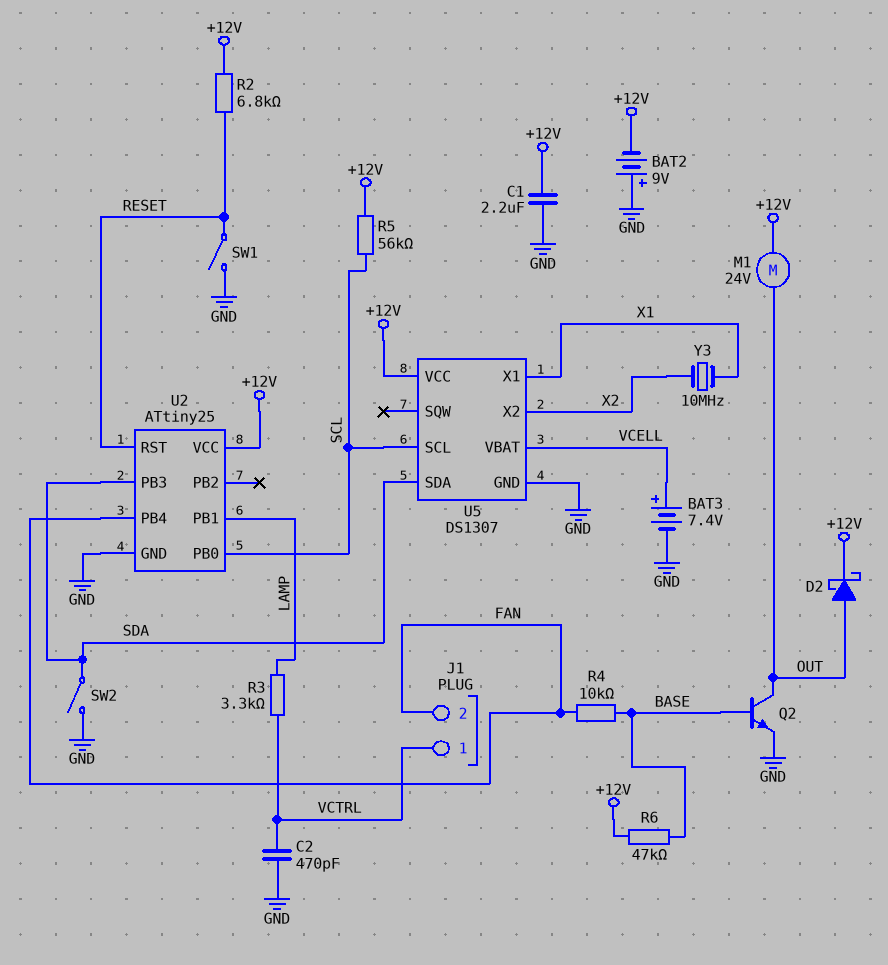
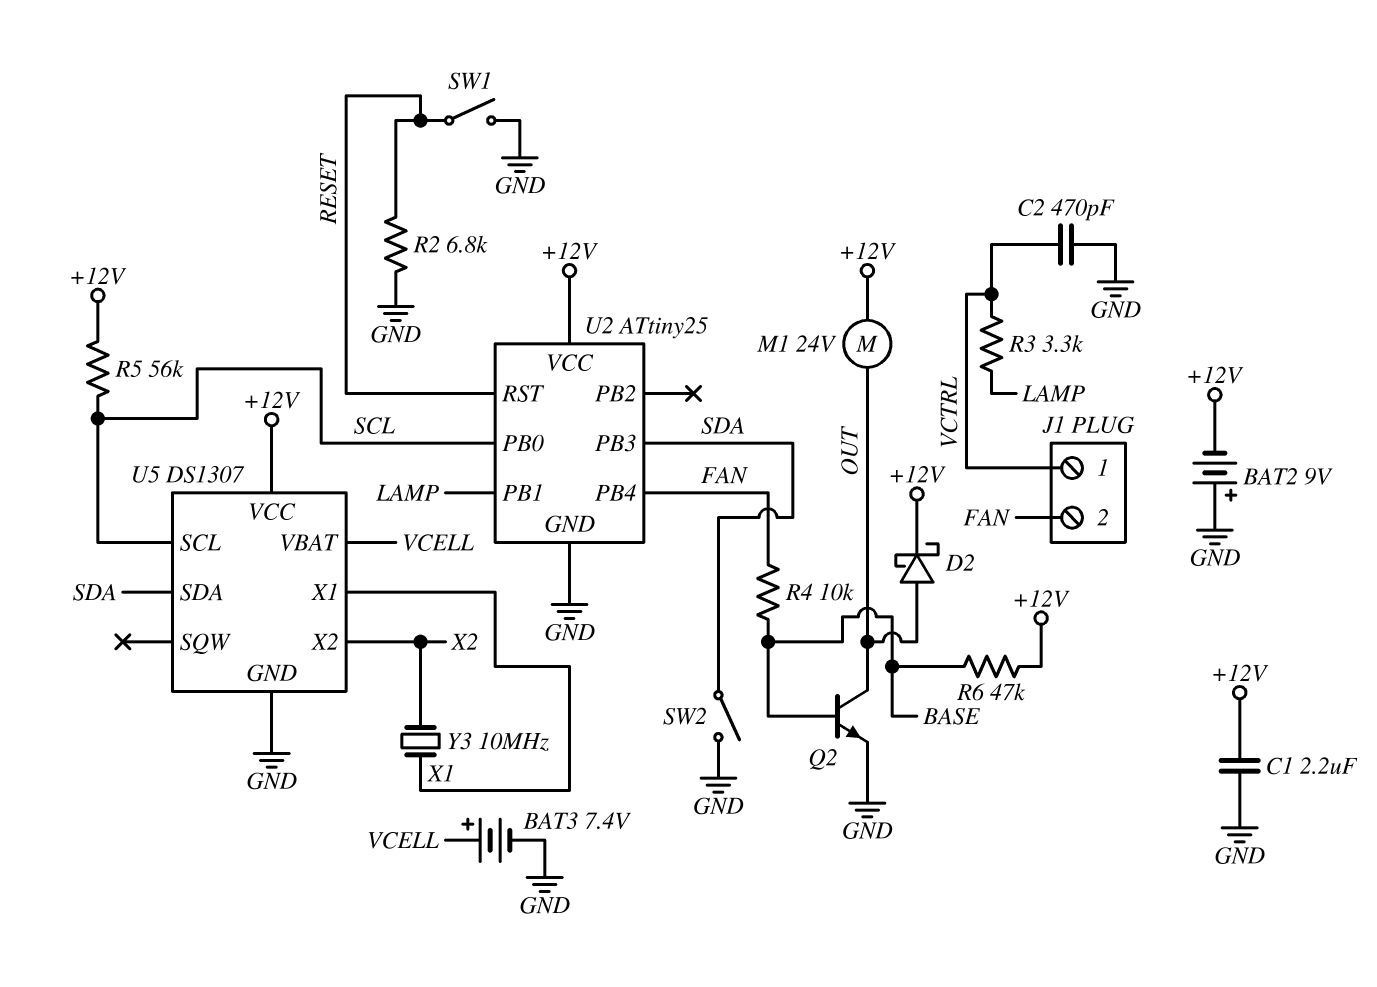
R2: 6.8k (+12V, RESET) -> 6.8k (GND, RESET)

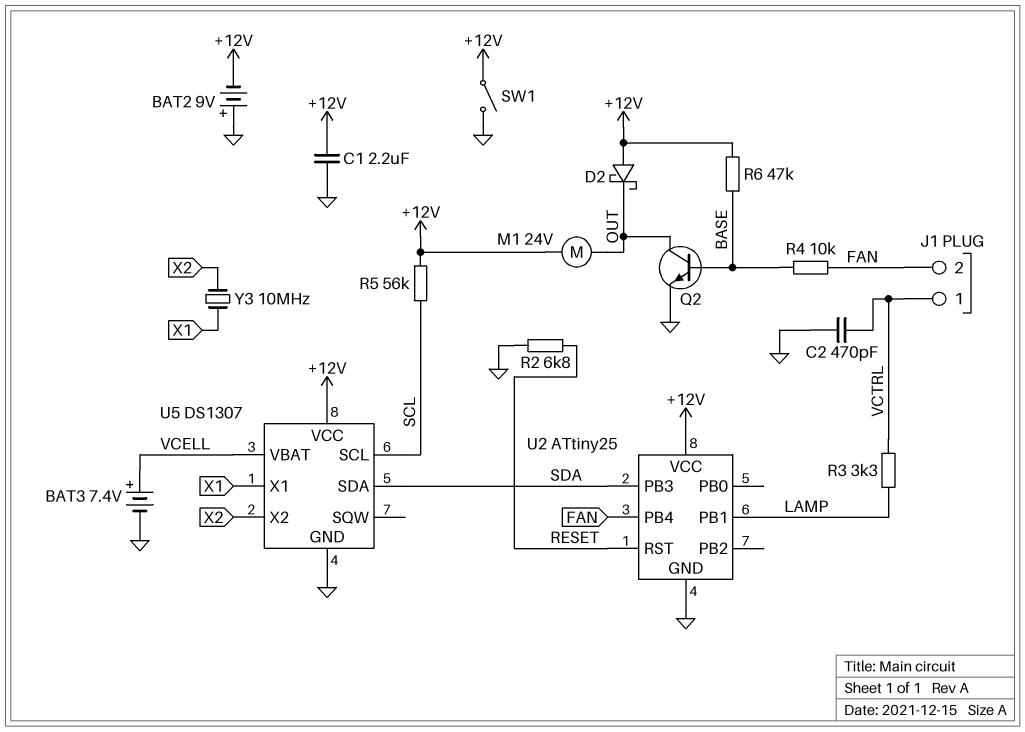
D2: schottky (A OUT, K +12V) -> schottky (A +12V, K OUT)
SW1: switch (GND, RESET) -> switch (+12V, GND)
SW2: switch (GND, SDA) -> none
U2 pin PB0: SCL -> none

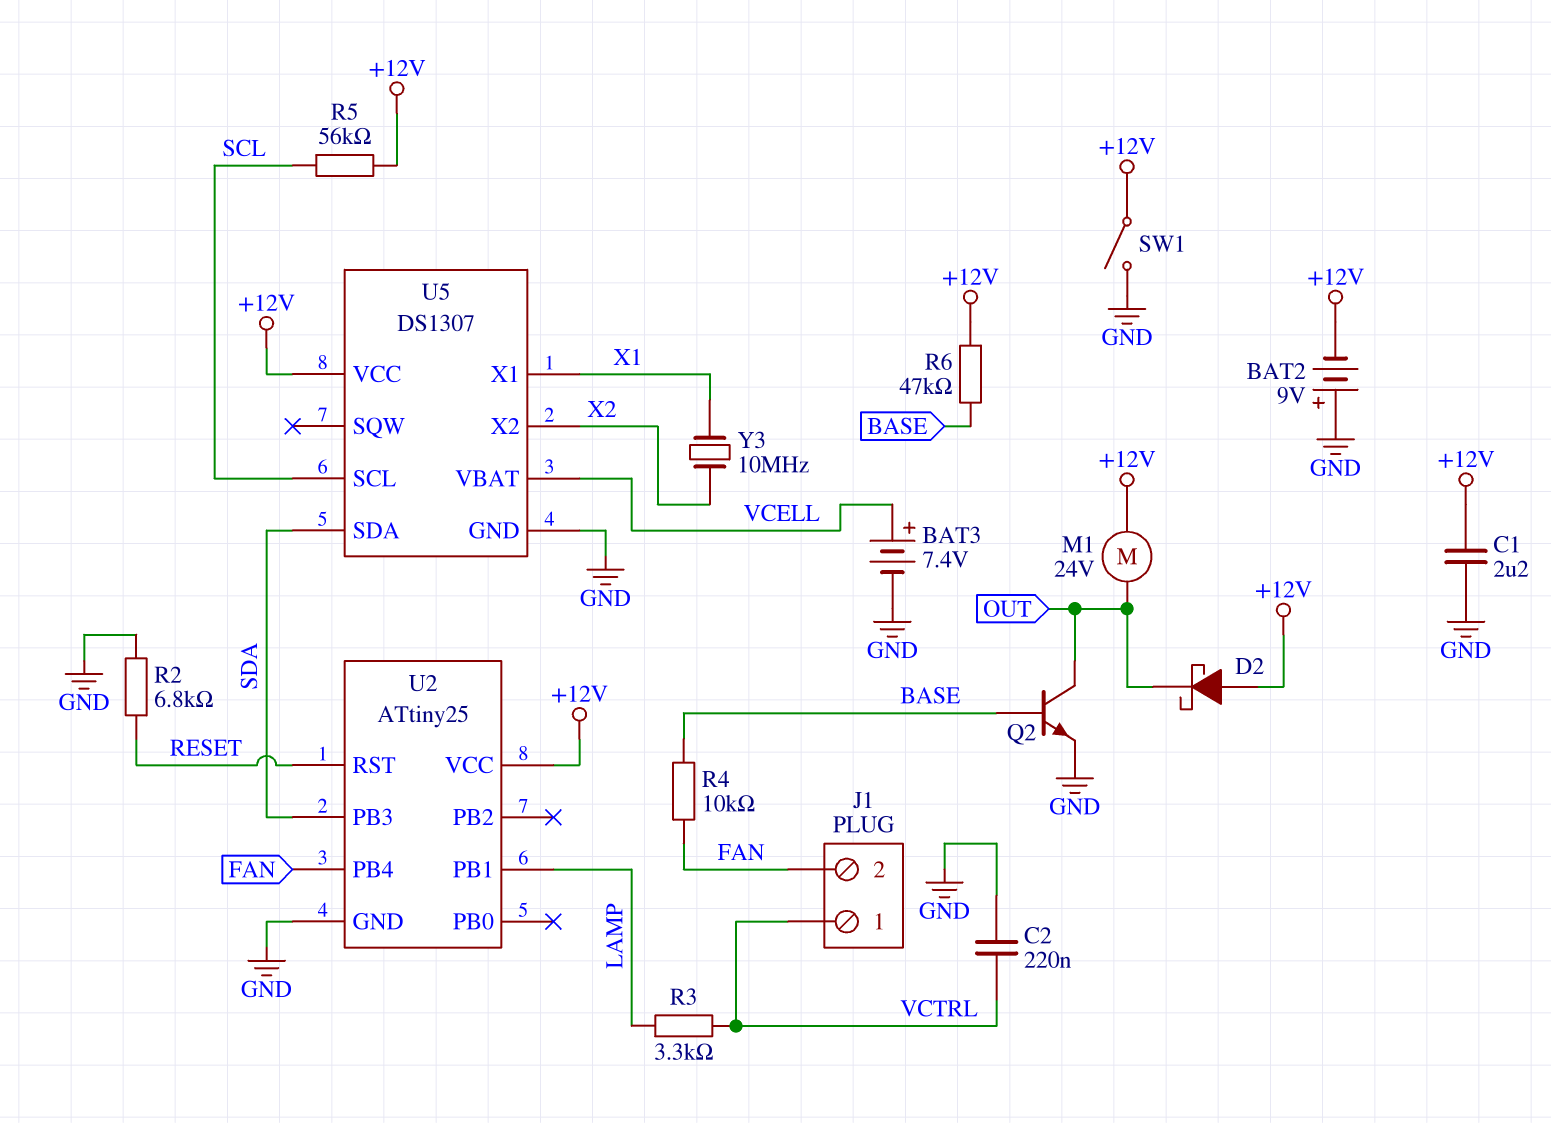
C2: 470pF (GND, VCTRL) -> 220nF (GND, VCTRL)

